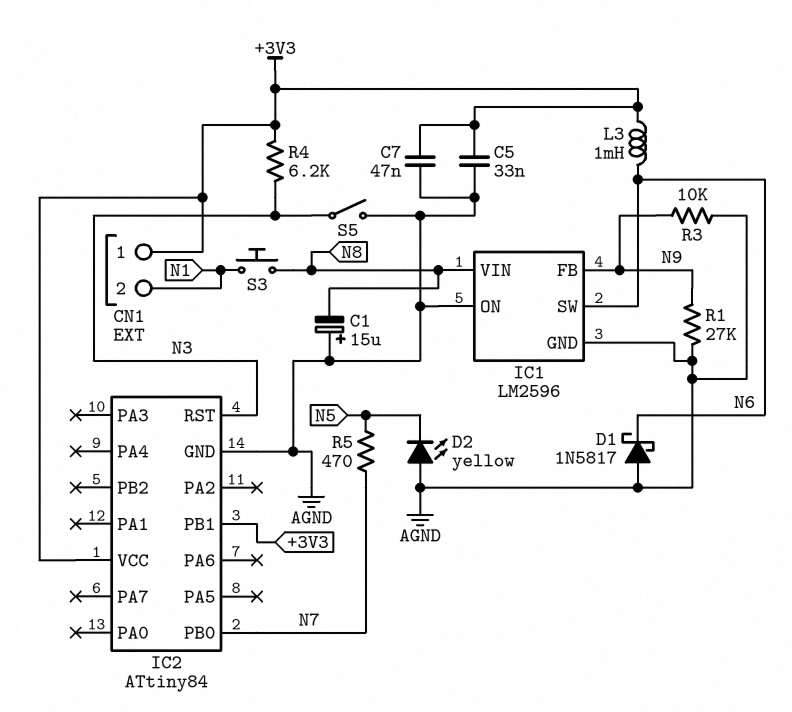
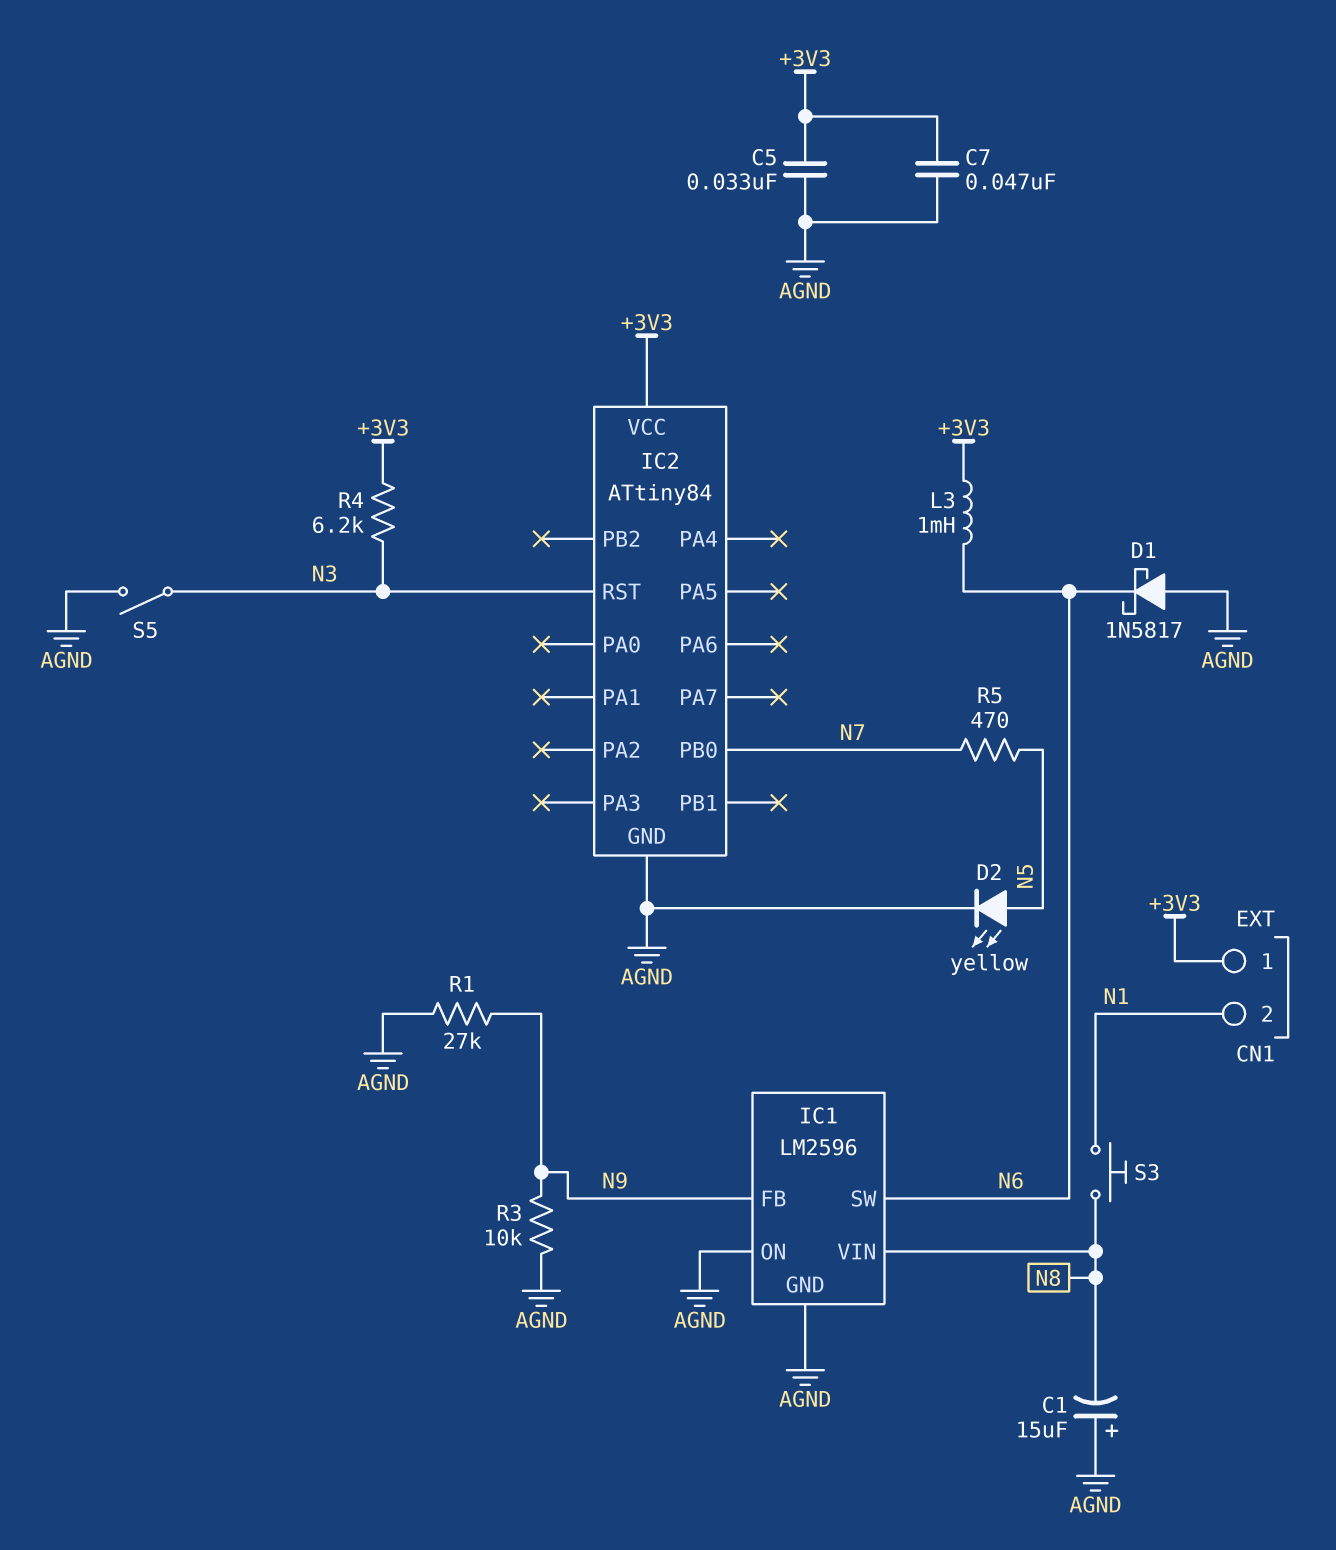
D2: LED yellow (A AGND, K N5) -> LED yellow (A N5, K AGND)
IC2 pin PB1: +3V3 -> none

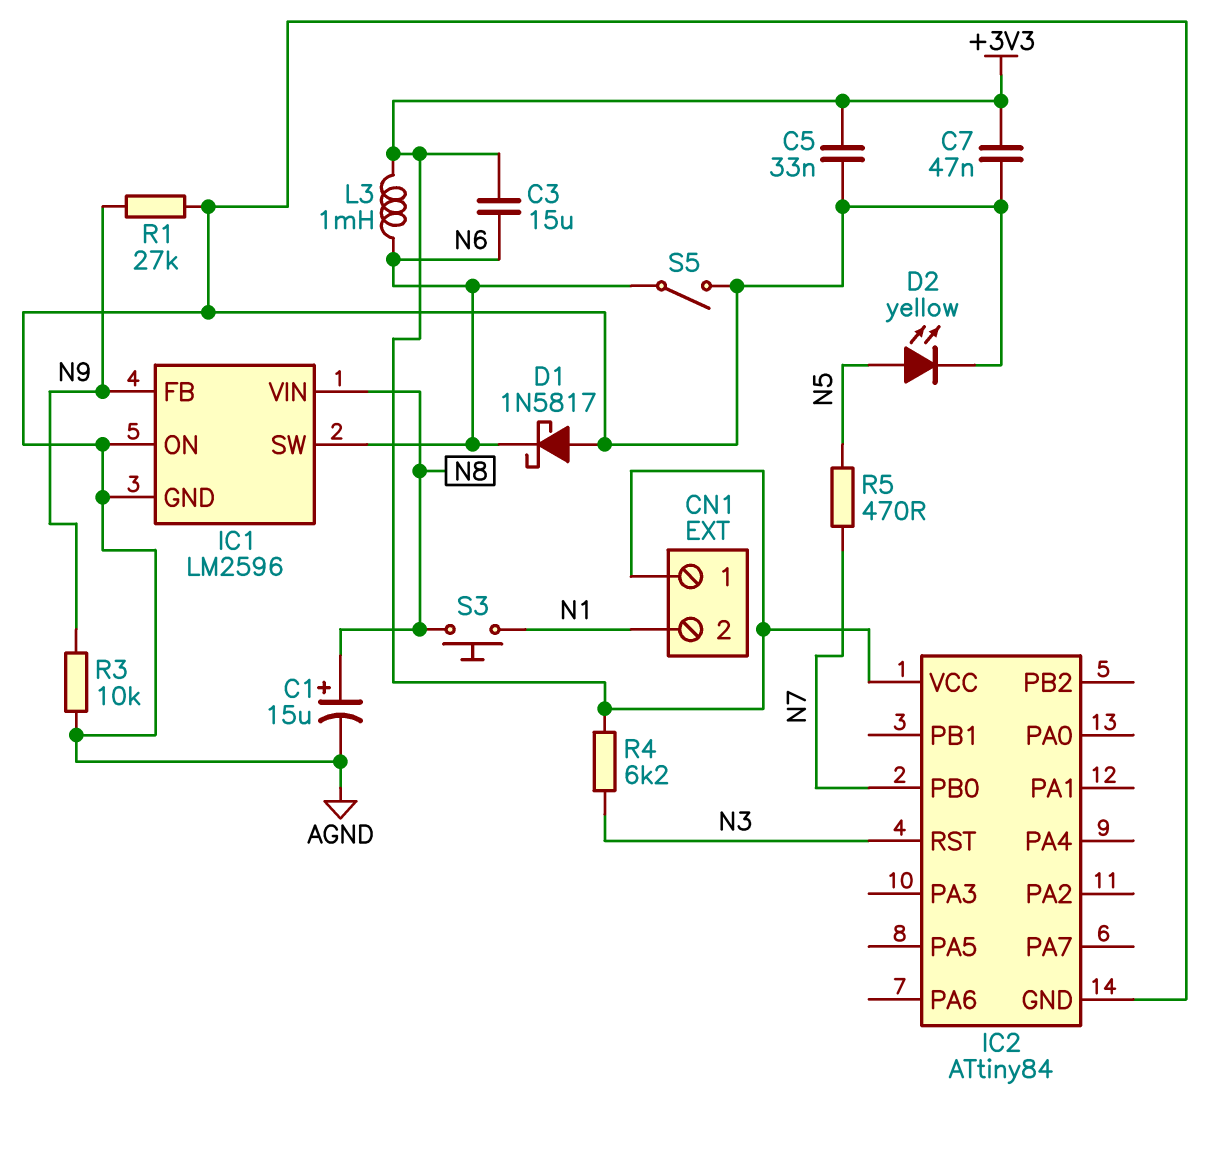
C1: 15uF (plus AGND, minus N8) -> 15uF (plus N8, minus AGND)
C3: none -> 15uF (+3V3, N6)
S5: switch (AGND, N3) -> switch (AGND, N6)

